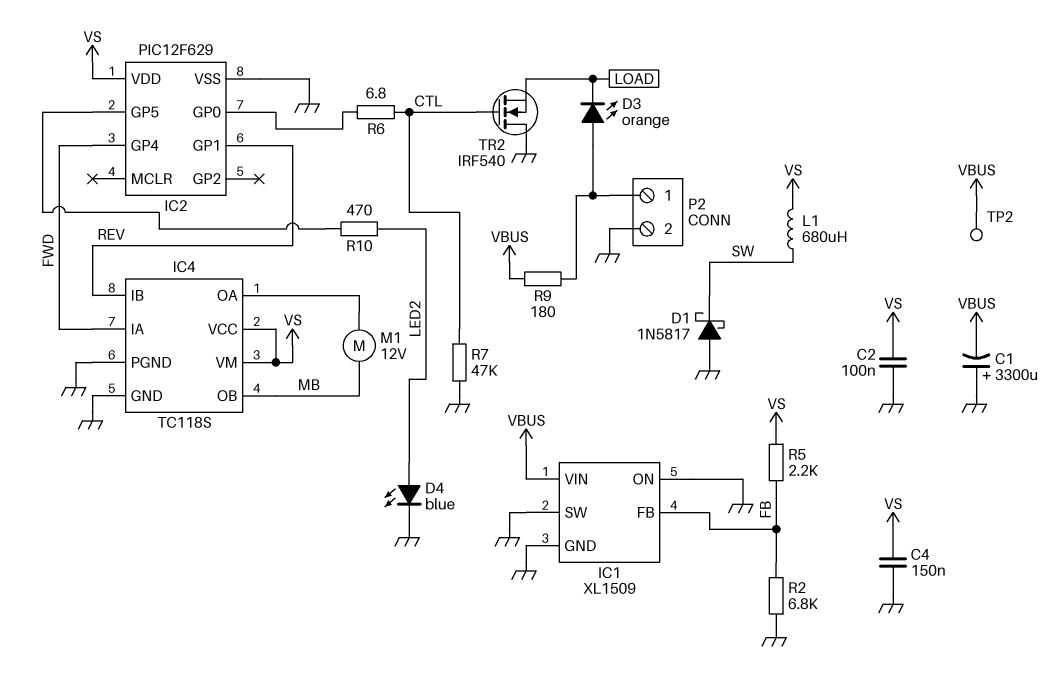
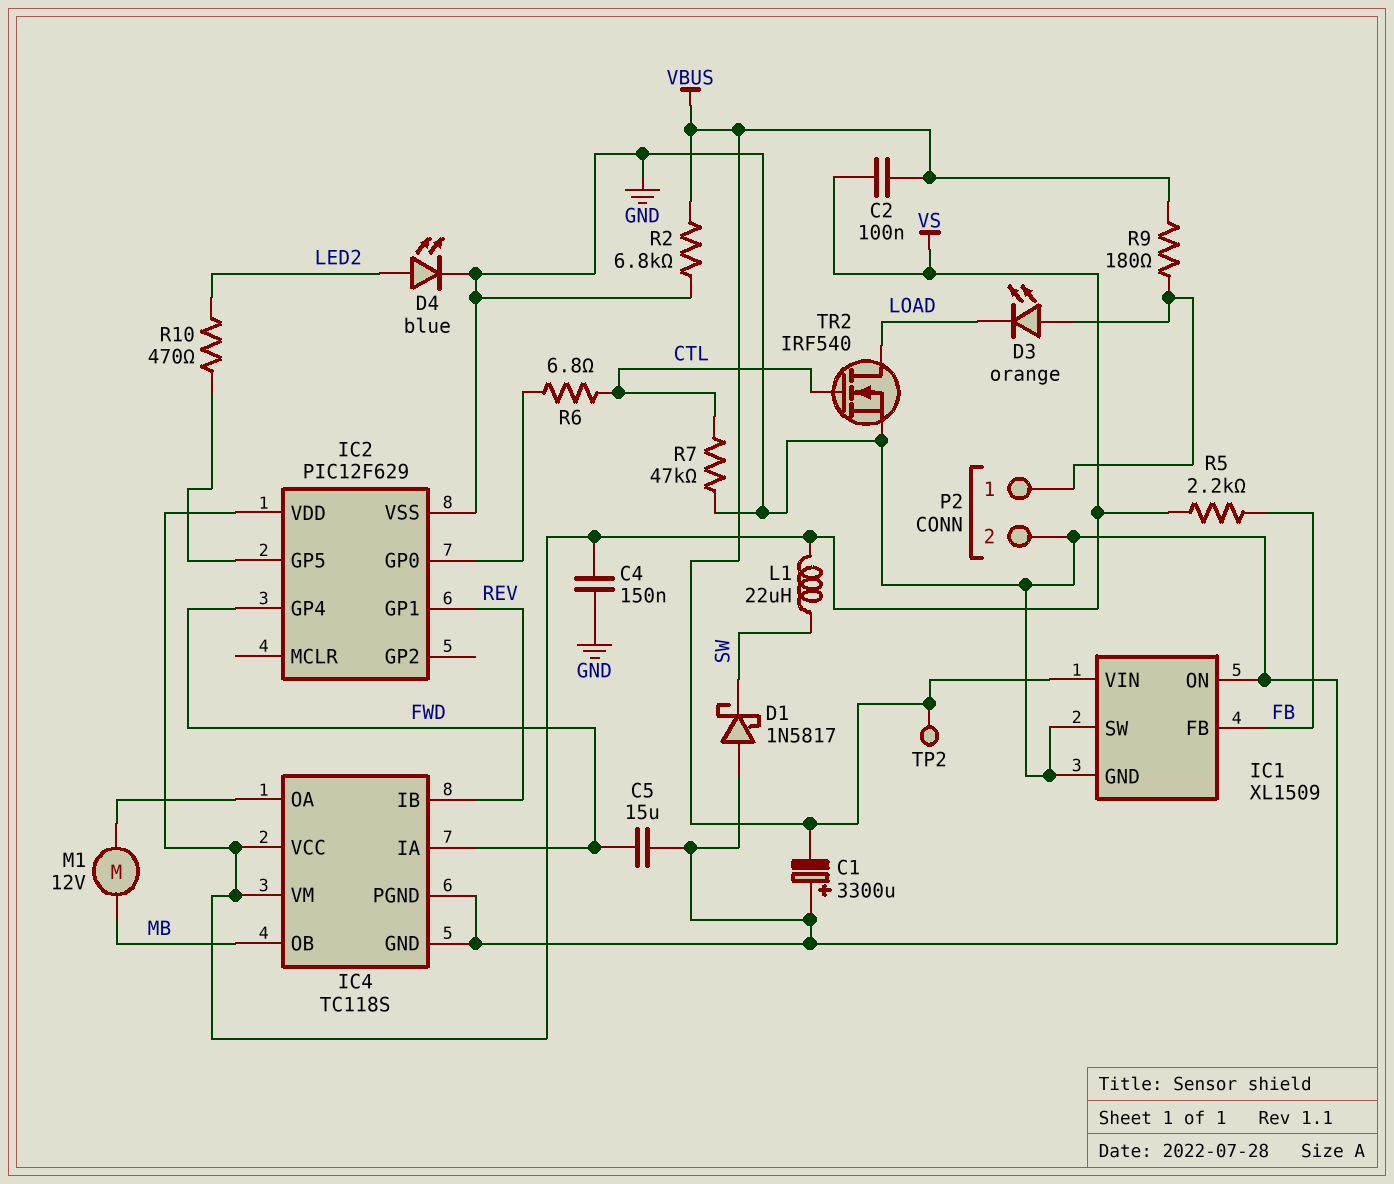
C2: 100nF (GND, VS) -> 100nF (VBUS, VS)
C5: none -> 15uF (FWD, GND)
L1: 680uH (SW, VS) -> 22uH (SW, VS)
R2: 6.8k (FB, GND) -> 6.8k (GND, VBUS)
TR2: NMOS IRF540 (G CTL, D GND, S LOAD) -> NMOS IRF540 (G CTL, D LOAD, S GND)

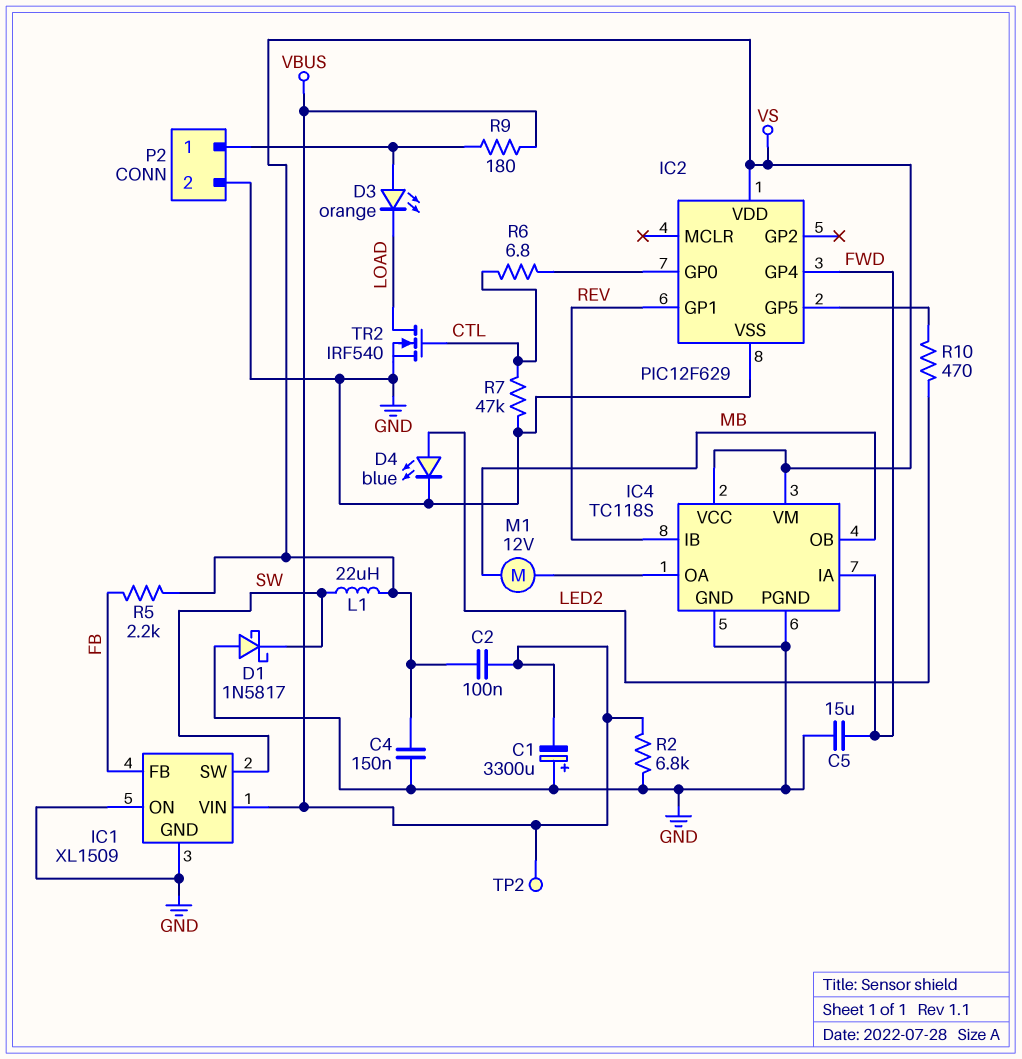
IC1 pin SW: GND -> SW

